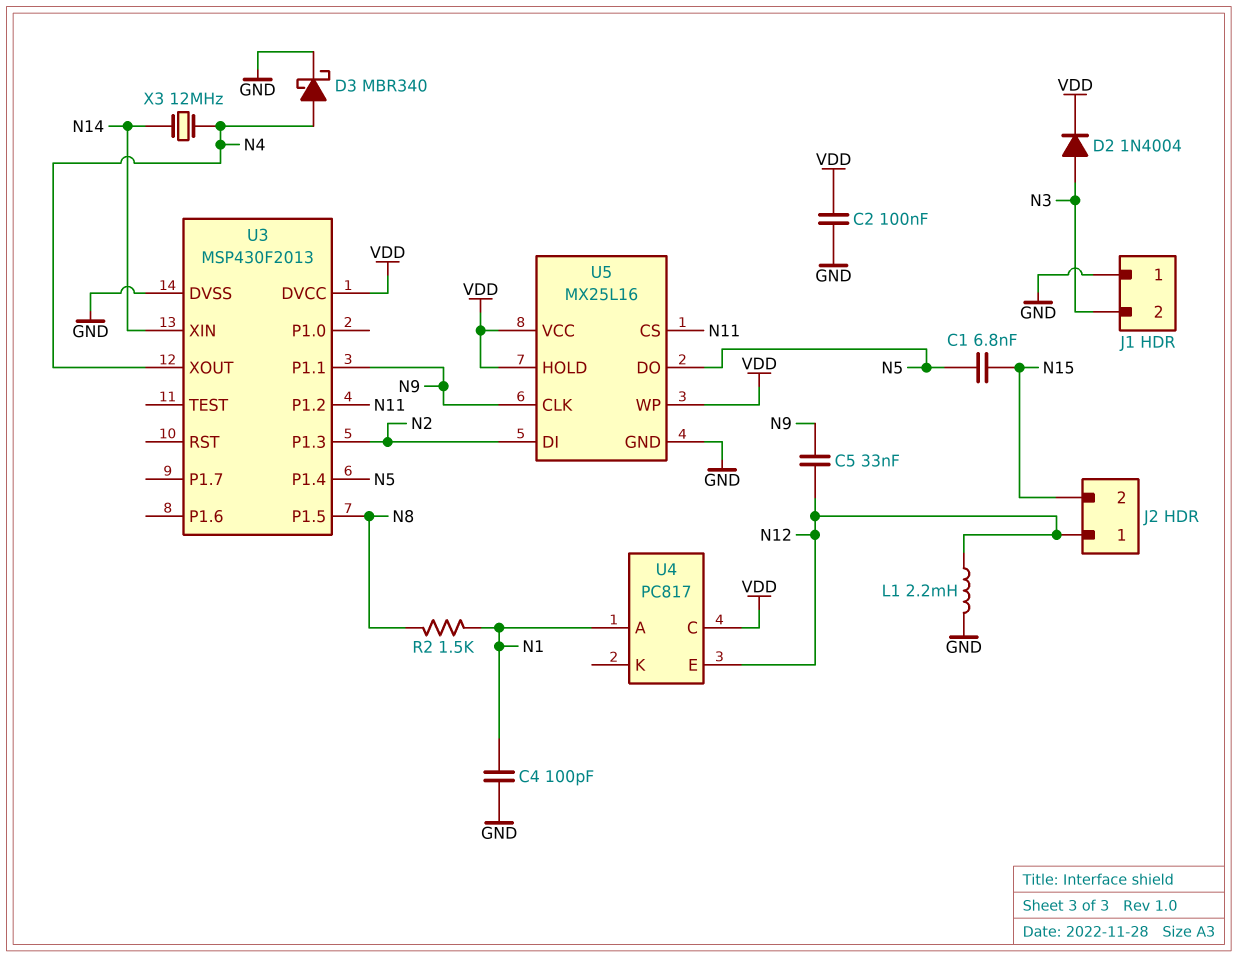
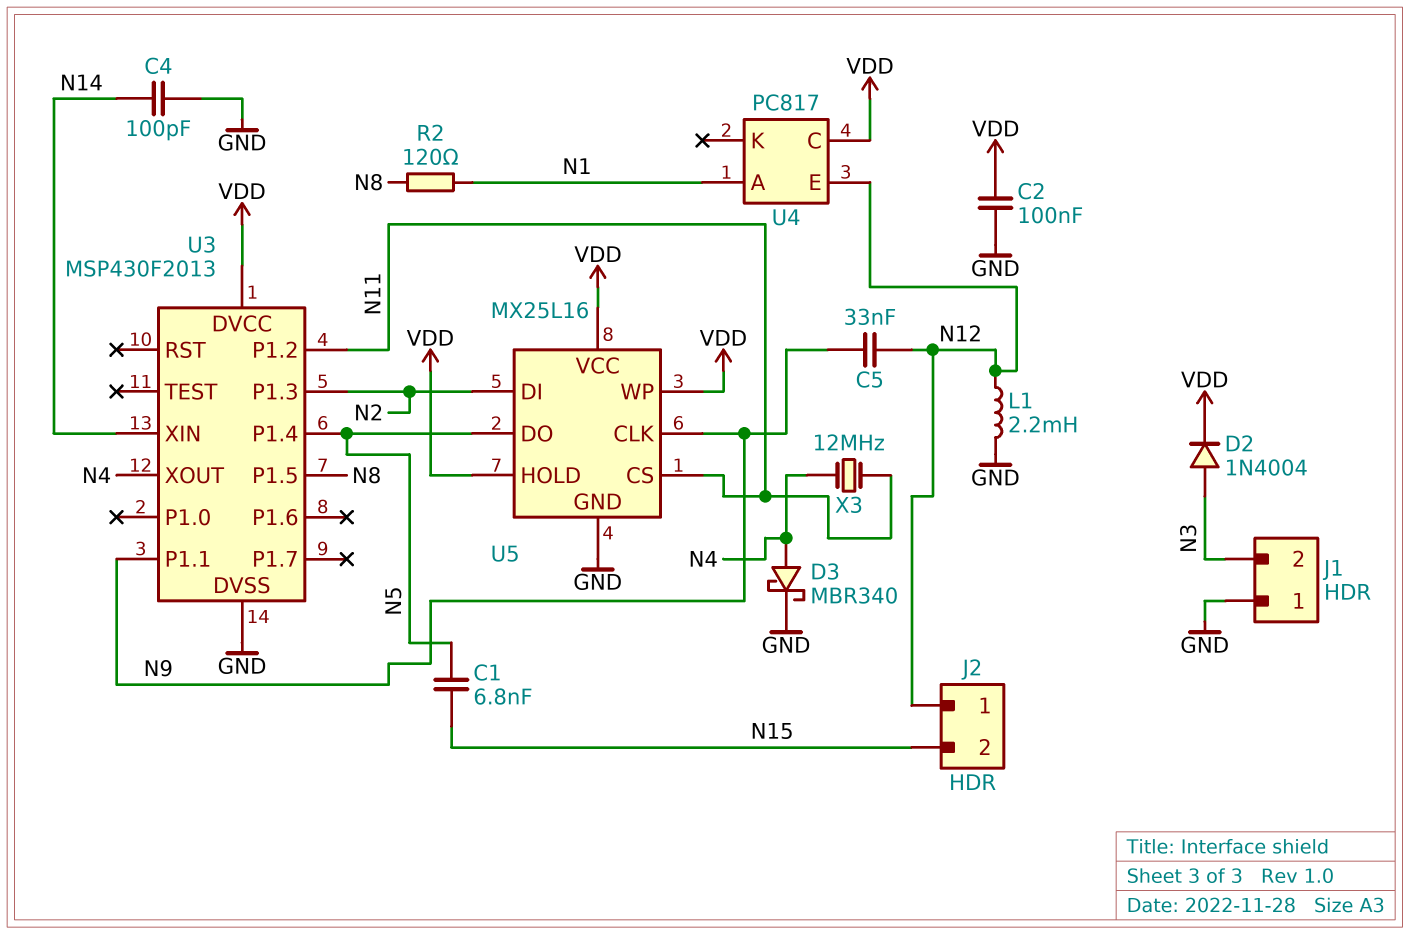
C4: 100pF (GND, N1) -> 100pF (GND, N14)
R2: 1.5k (N1, N8) -> 120 (N1, N8)
X3: 12MHz (N4, N14) -> 12MHz (N4, N11)

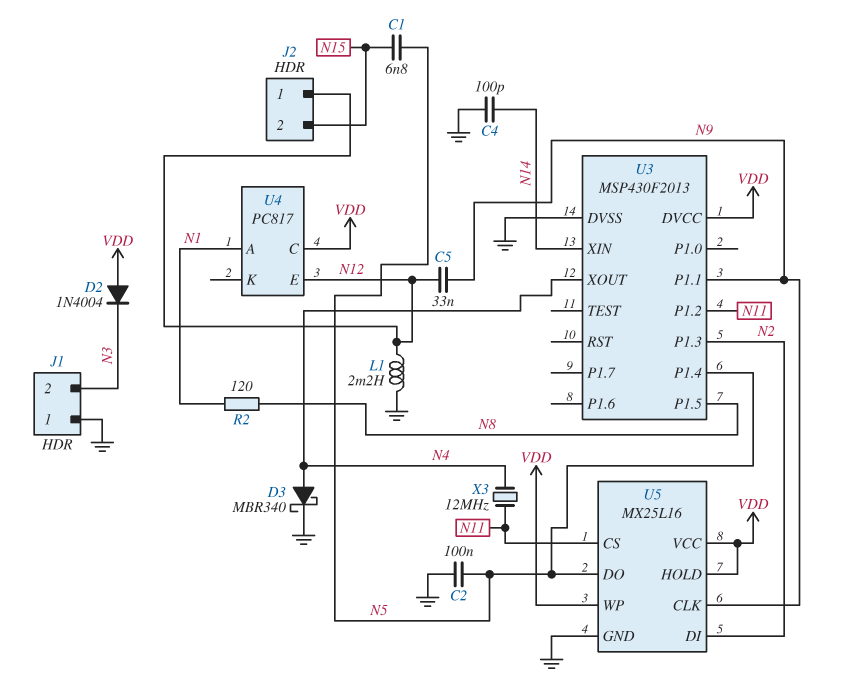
C2: 100nF (GND, VDD) -> 100nF (GND, N5)
D2: diode 1N4004 (A N3, K VDD) -> diode 1N4004 (A VDD, K N3)

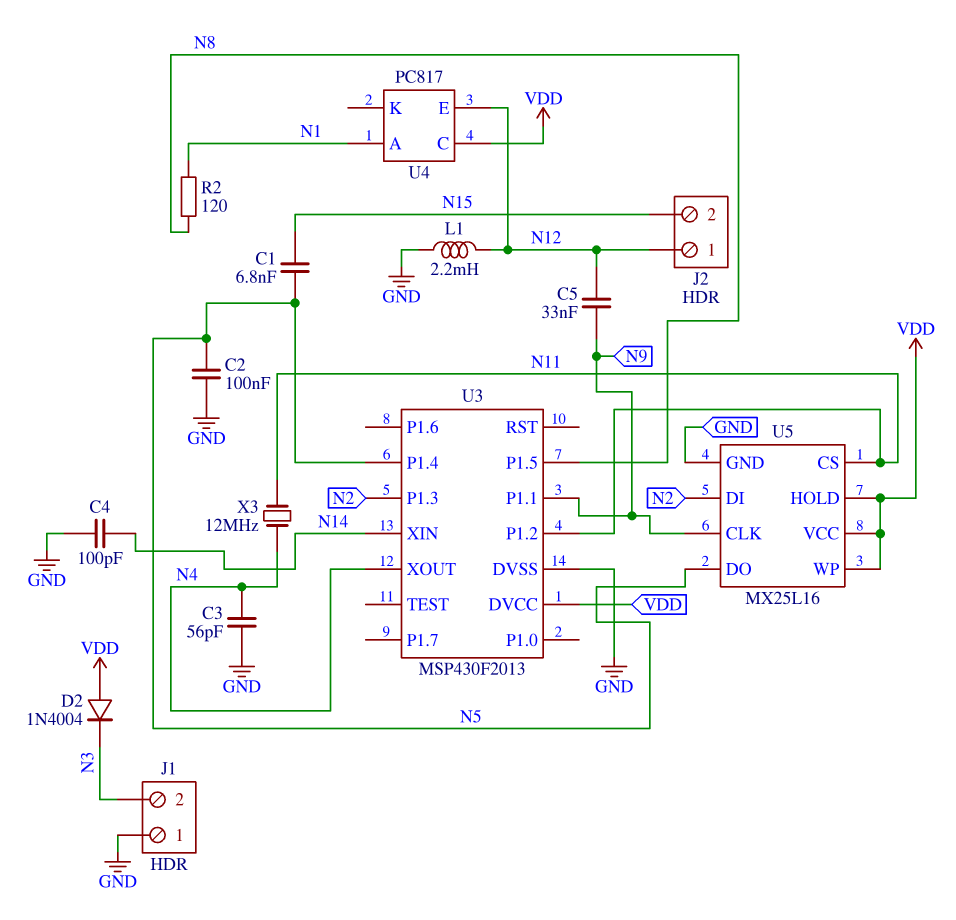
C3: none -> 56pF (GND, N4)
D3: schottky MBR340 (A N4, K GND) -> none

